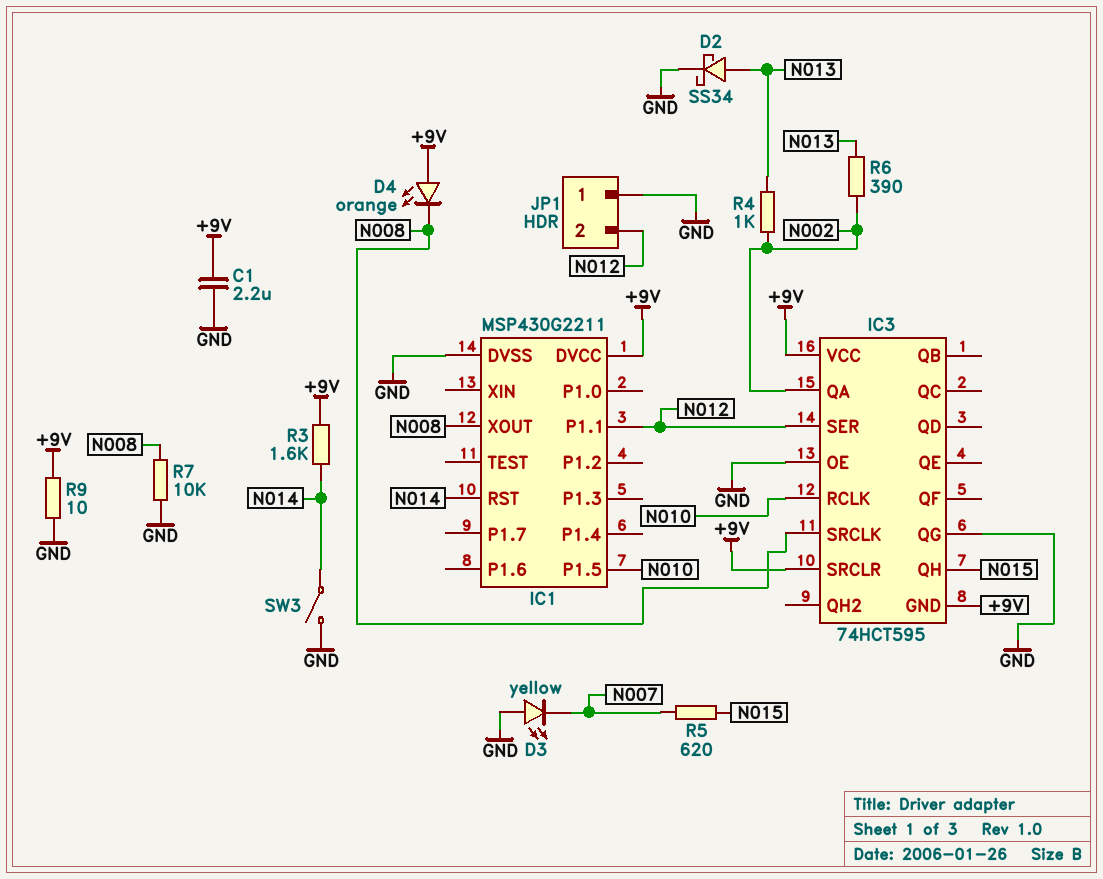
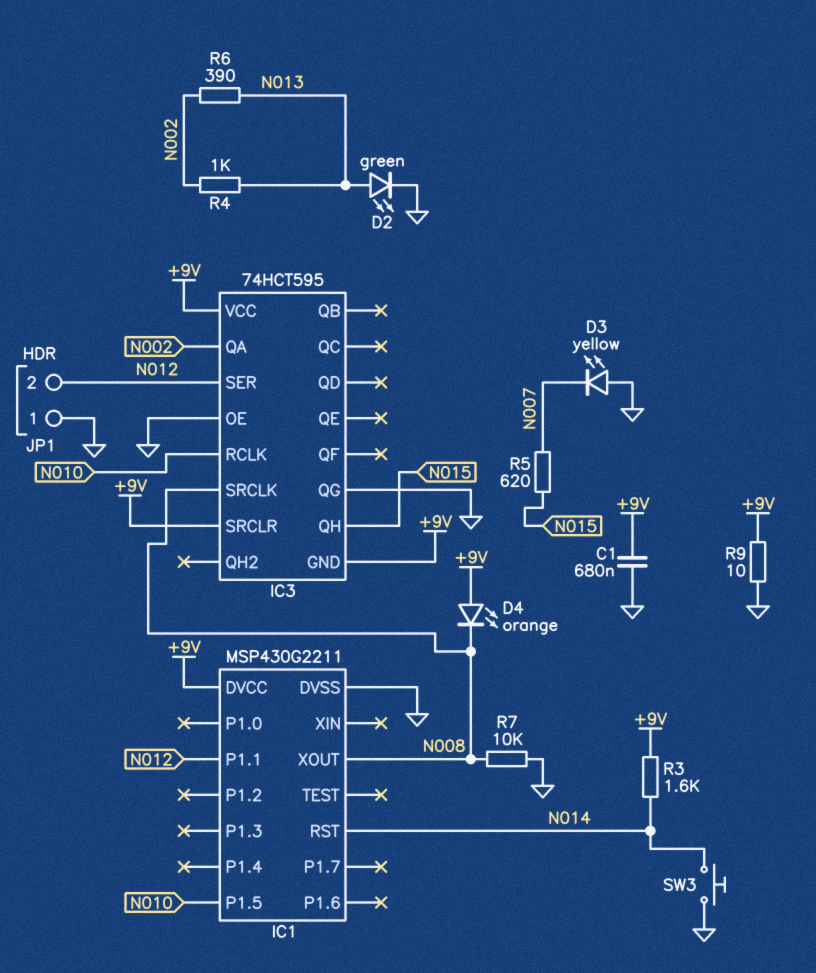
C1: 2.2uF (+9V, GND) -> 680nF (+9V, GND)
D2: schottky SS34 (A N013, K GND) -> LED green (A N013, K GND)
SW3: switch (GND, N014) -> button (GND, N014)

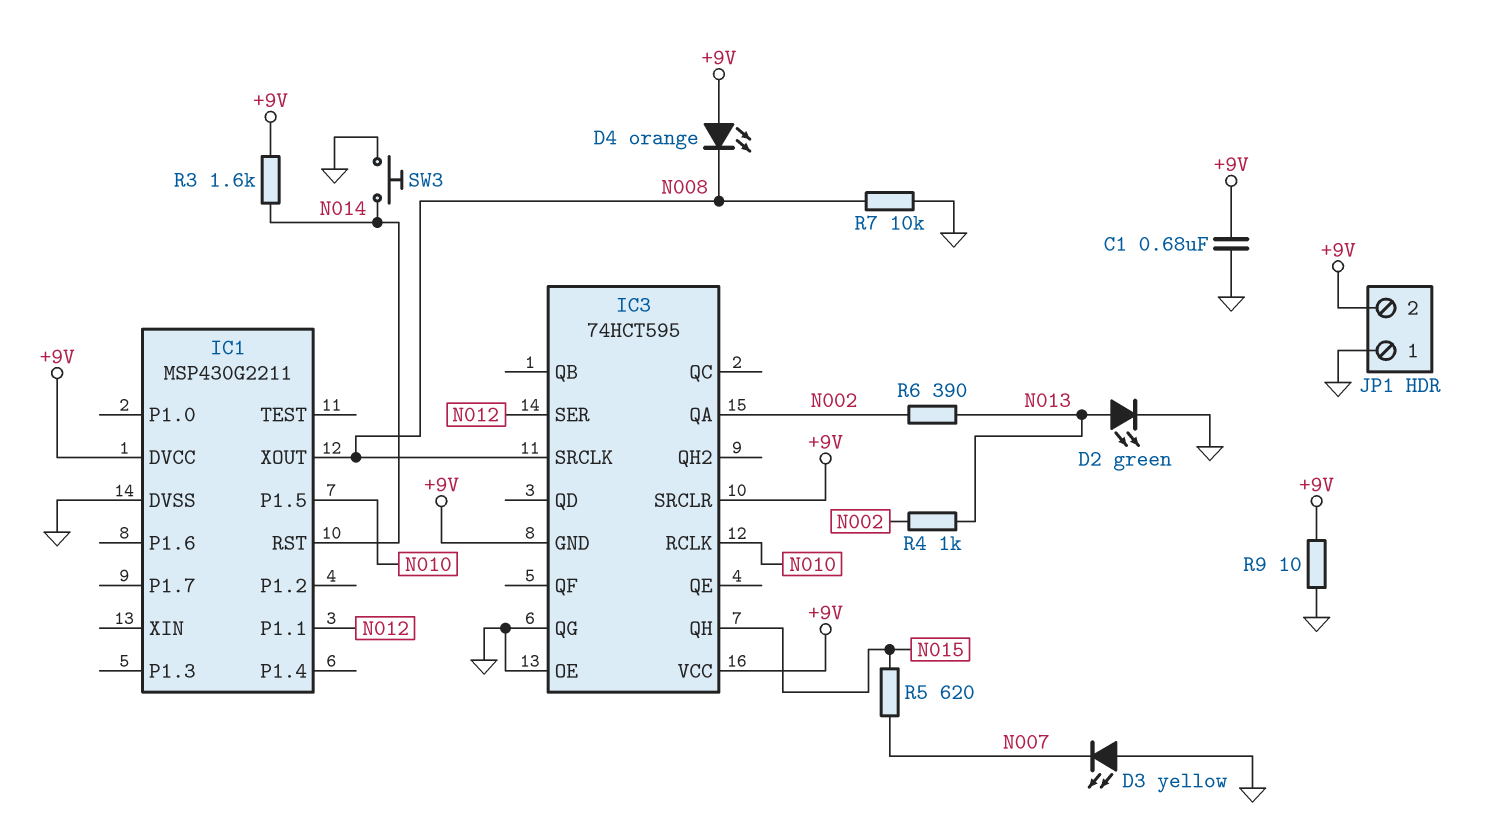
JP1 pin 2: N012 -> +9V

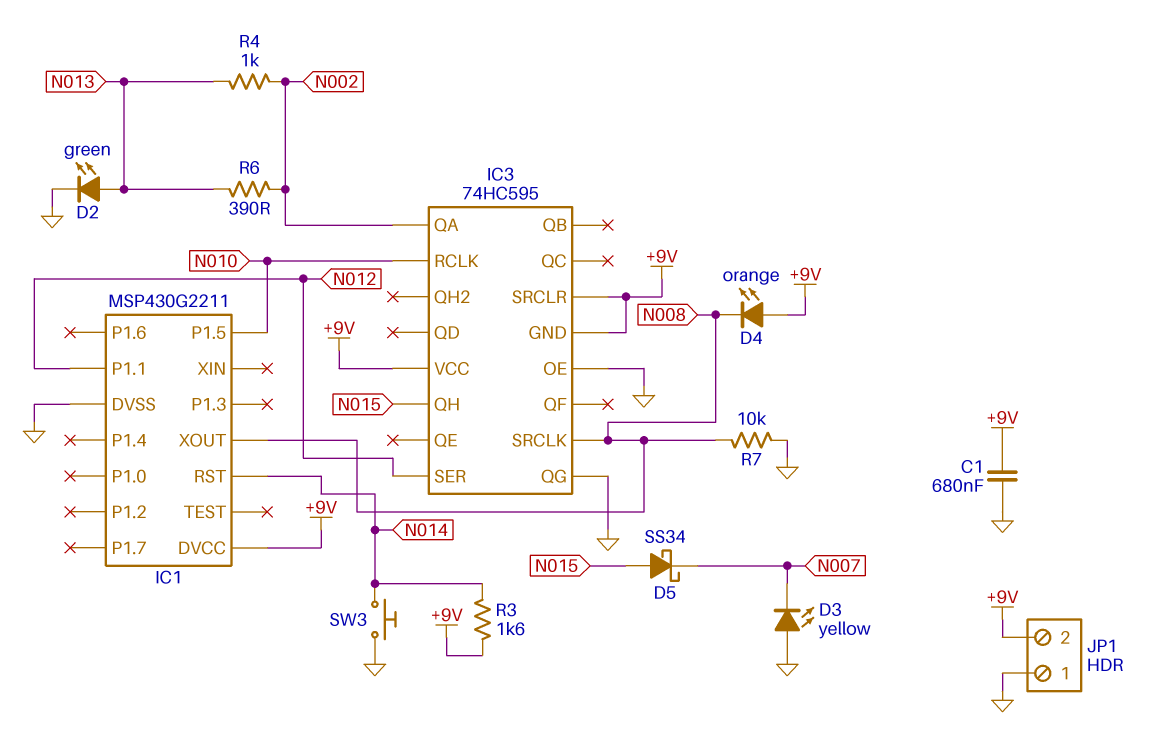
D5: none -> schottky SS34 (A N015, K N007)
IC3: 74HCT595 -> 74HC595
R5: 620 (N007, N015) -> none
R9: 10 (+9V, GND) -> none

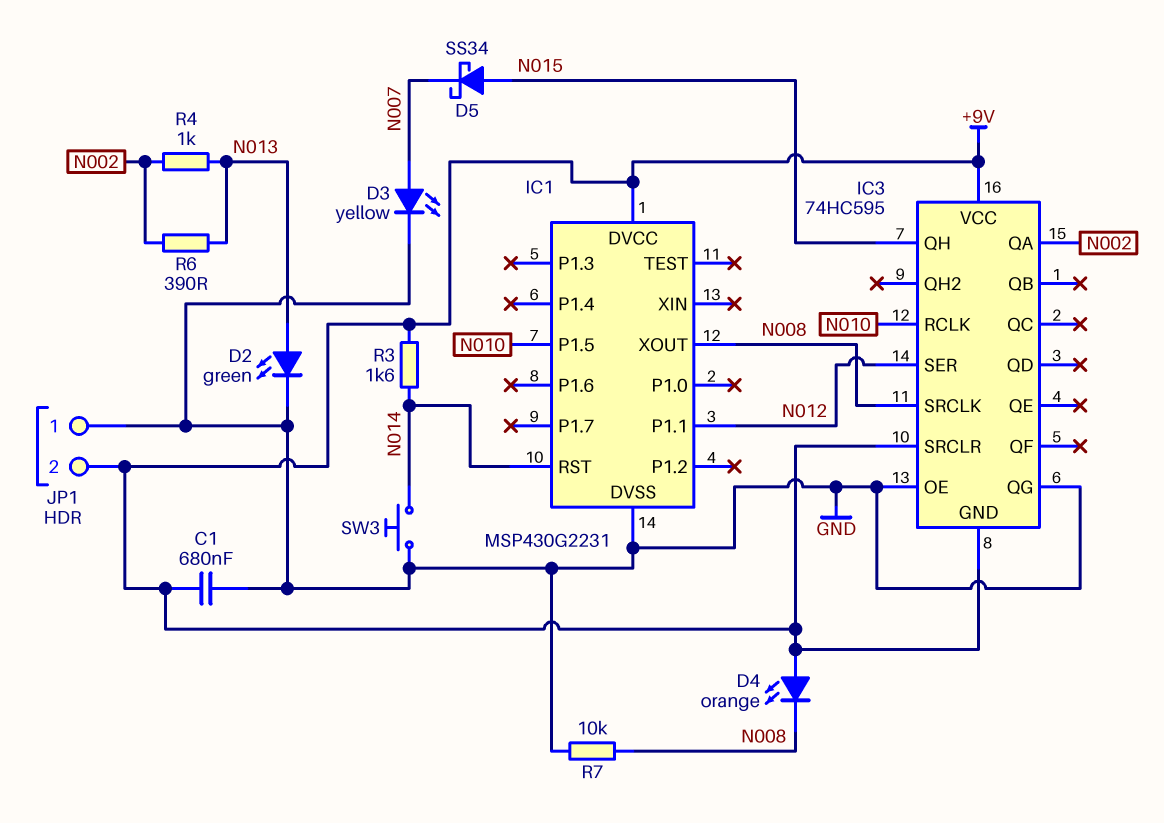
D3: LED yellow (A GND, K N007) -> LED yellow (A N007, K GND)
IC1: MSP430G2211 -> MSP430G2231

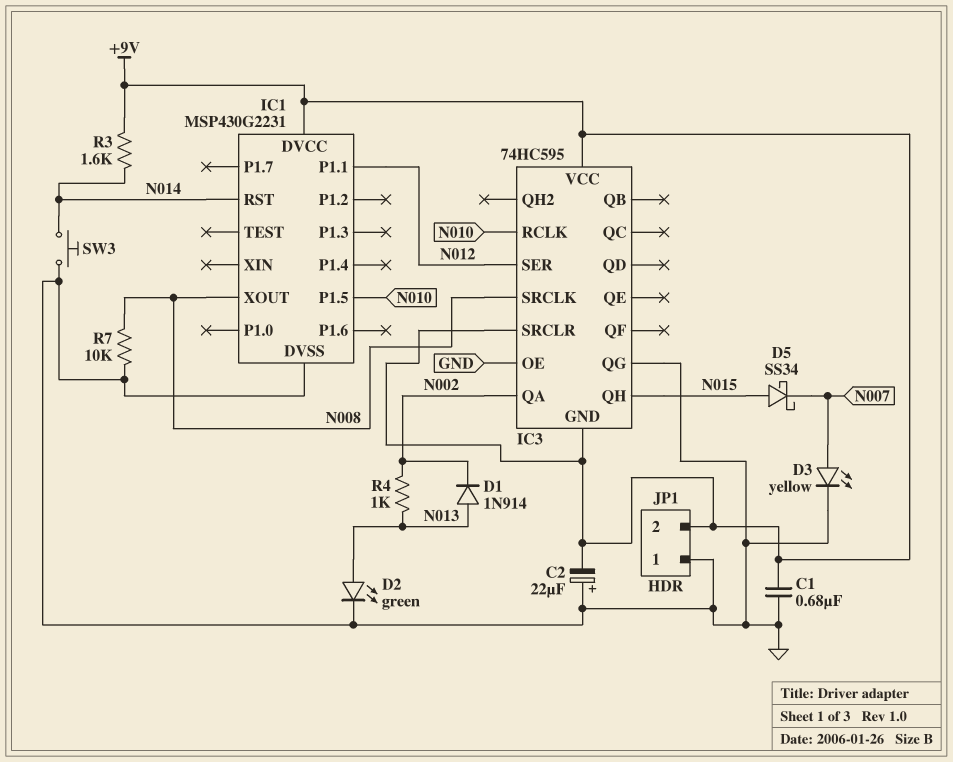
C2: none -> 22uF (plus GND, minus +9V)
D1: none -> diode 1N914 (A N013, K N002)
D4: LED orange (A +9V, K N008) -> none
R6: 390 (N002, N013) -> none

